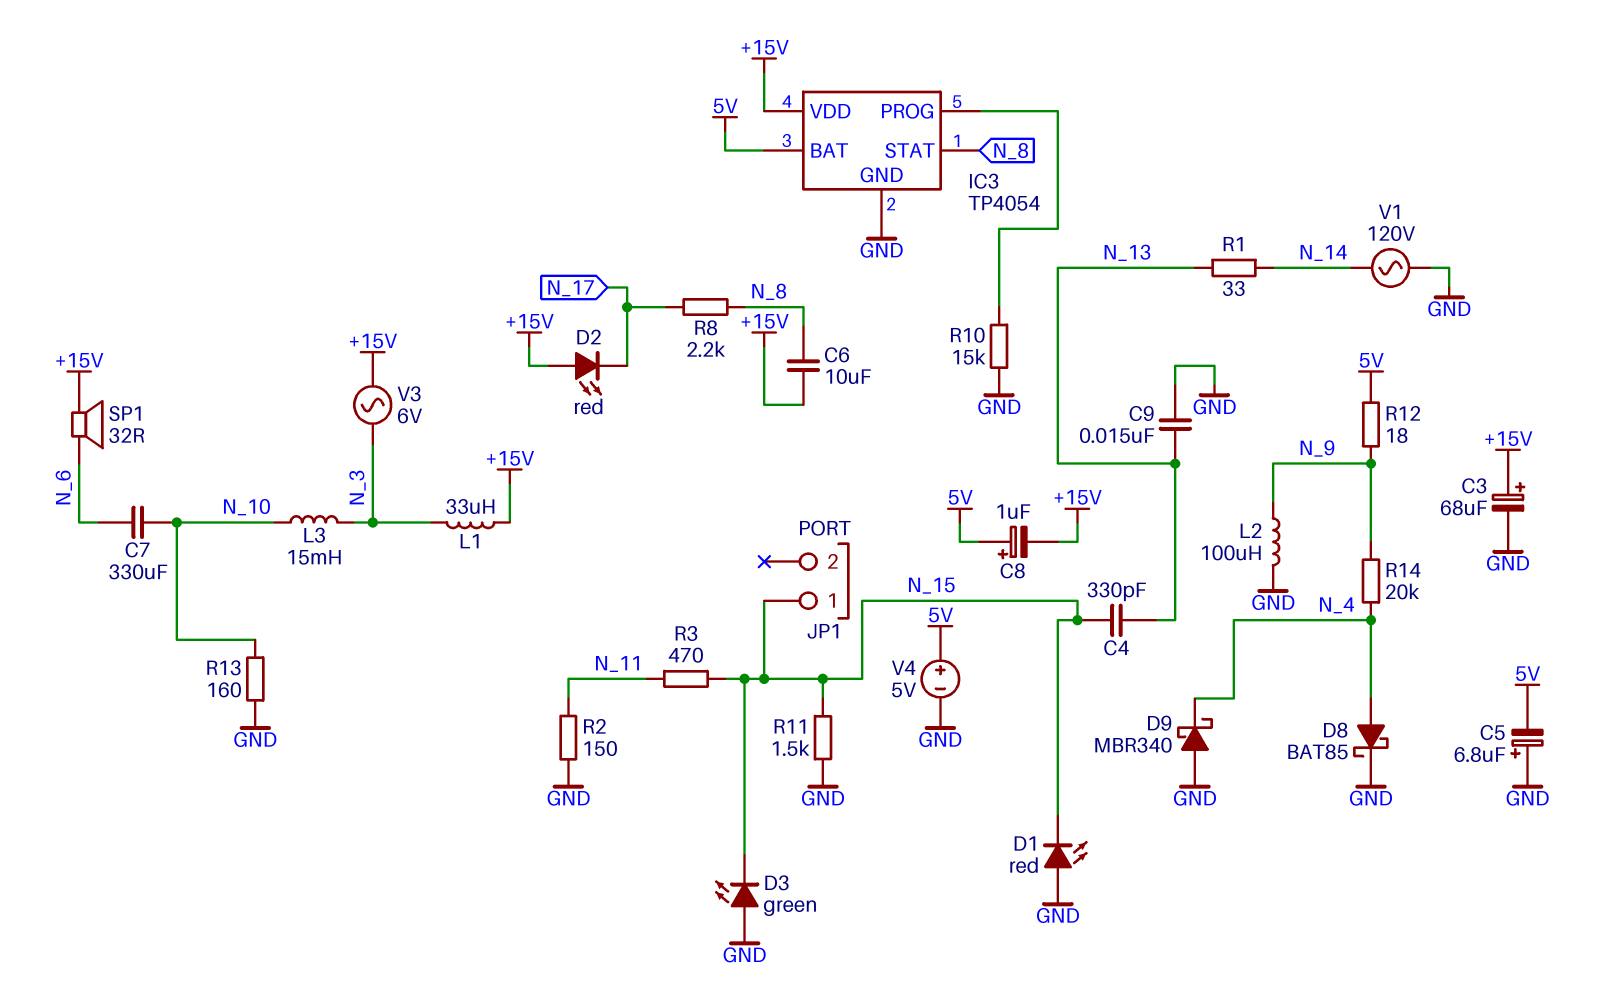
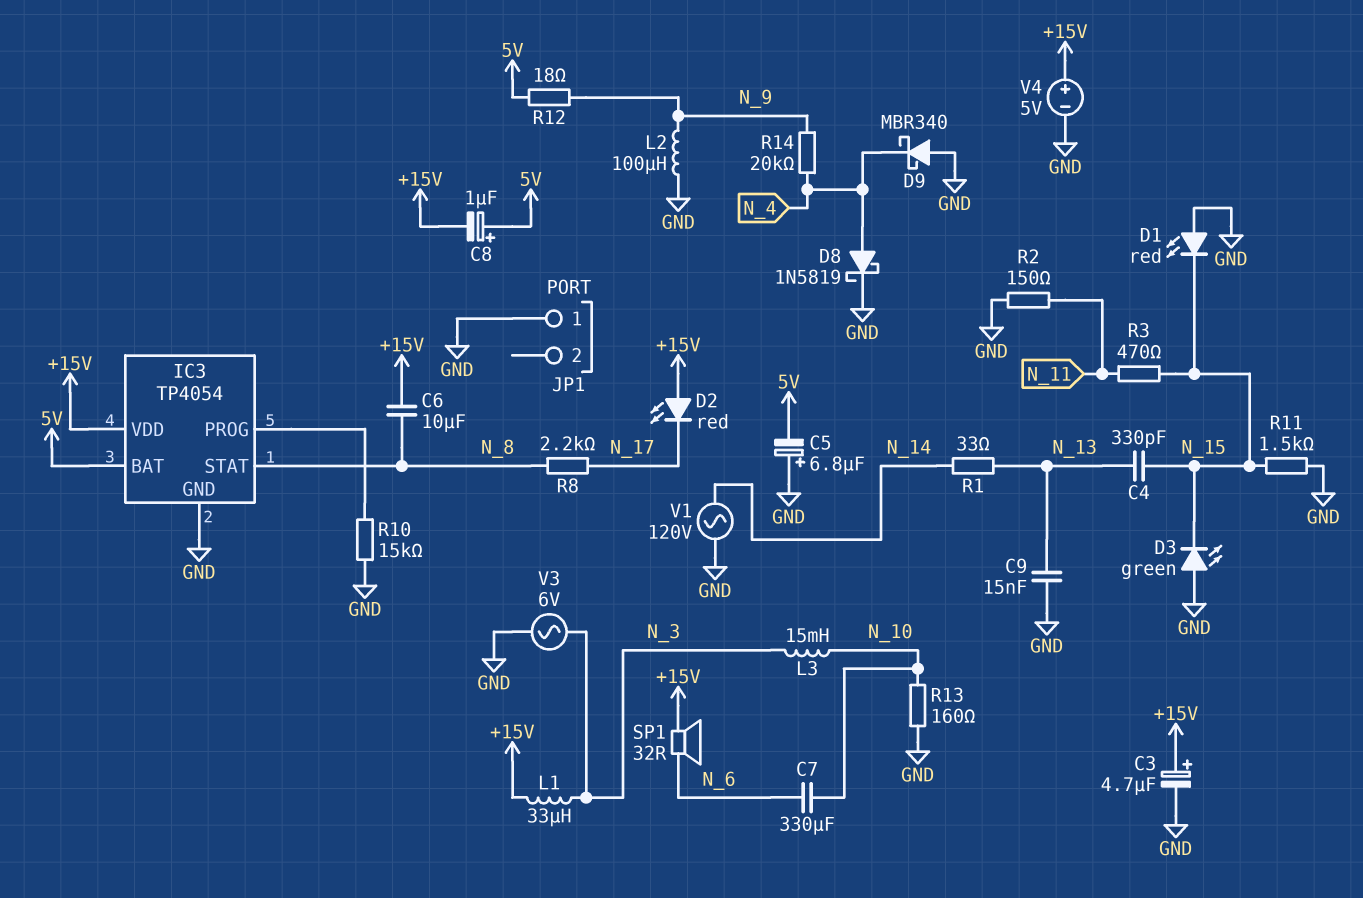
C3: 68uF (plus +15V, minus GND) -> 4.7uF (plus +15V, minus GND)
D8: schottky BAT85 (A N_4, K GND) -> schottky 1N5819 (A N_4, K GND)
JP1 pin 1: N_15 -> GND
V3: AC 6V (+15V, N_3) -> AC 6V (GND, N_3)
V4: 5V (plus 5V, minus GND) -> 5V (plus +15V, minus GND)

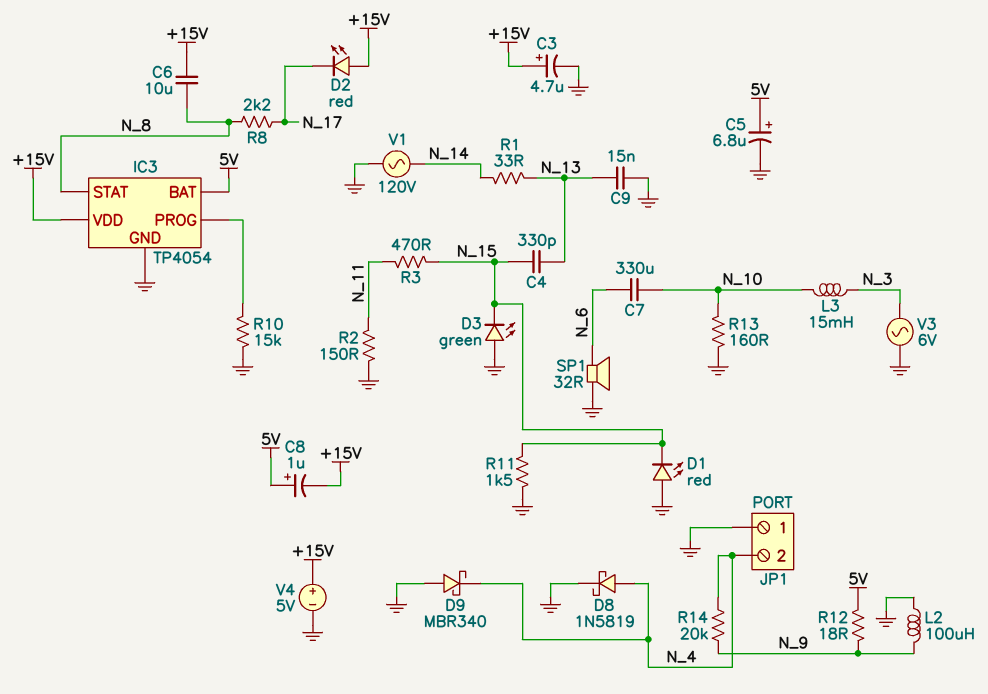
C5: 6.8uF (plus GND, minus 5V) -> 6.8uF (plus 5V, minus GND)
JP1 pin 2: none -> N_4
L1: 33uH (+15V, N_3) -> none
SP1: speaker 32R (+15V, N_6) -> speaker 32R (GND, N_6)

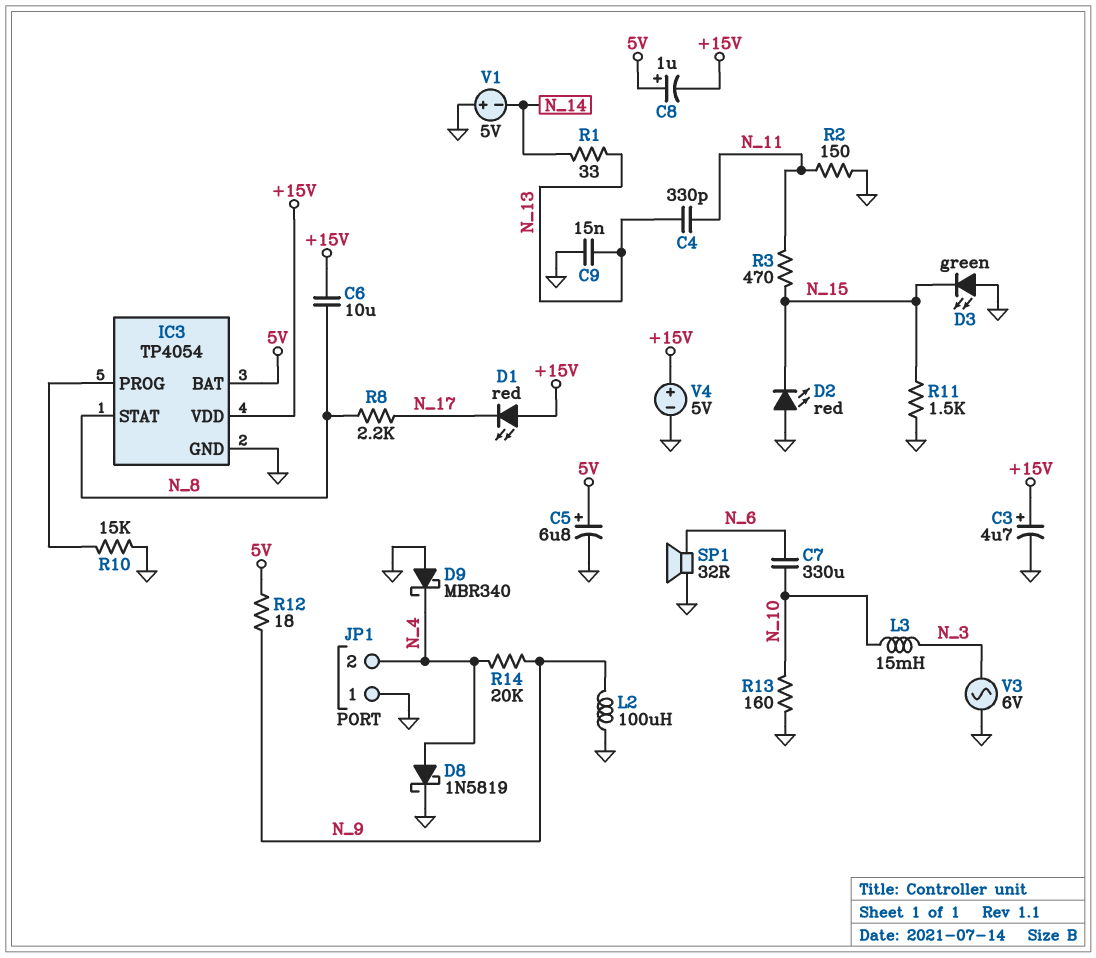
C4: 330pF (N_13, N_15) -> 330pF (N_11, N_13)
D1: LED red (A GND, K N_15) -> LED red (A +15V, K N_17)
D2: LED red (A +15V, K N_17) -> LED red (A GND, K N_15)
V1: AC 120V (GND, N_14) -> 5V (plus GND, minus N_14)

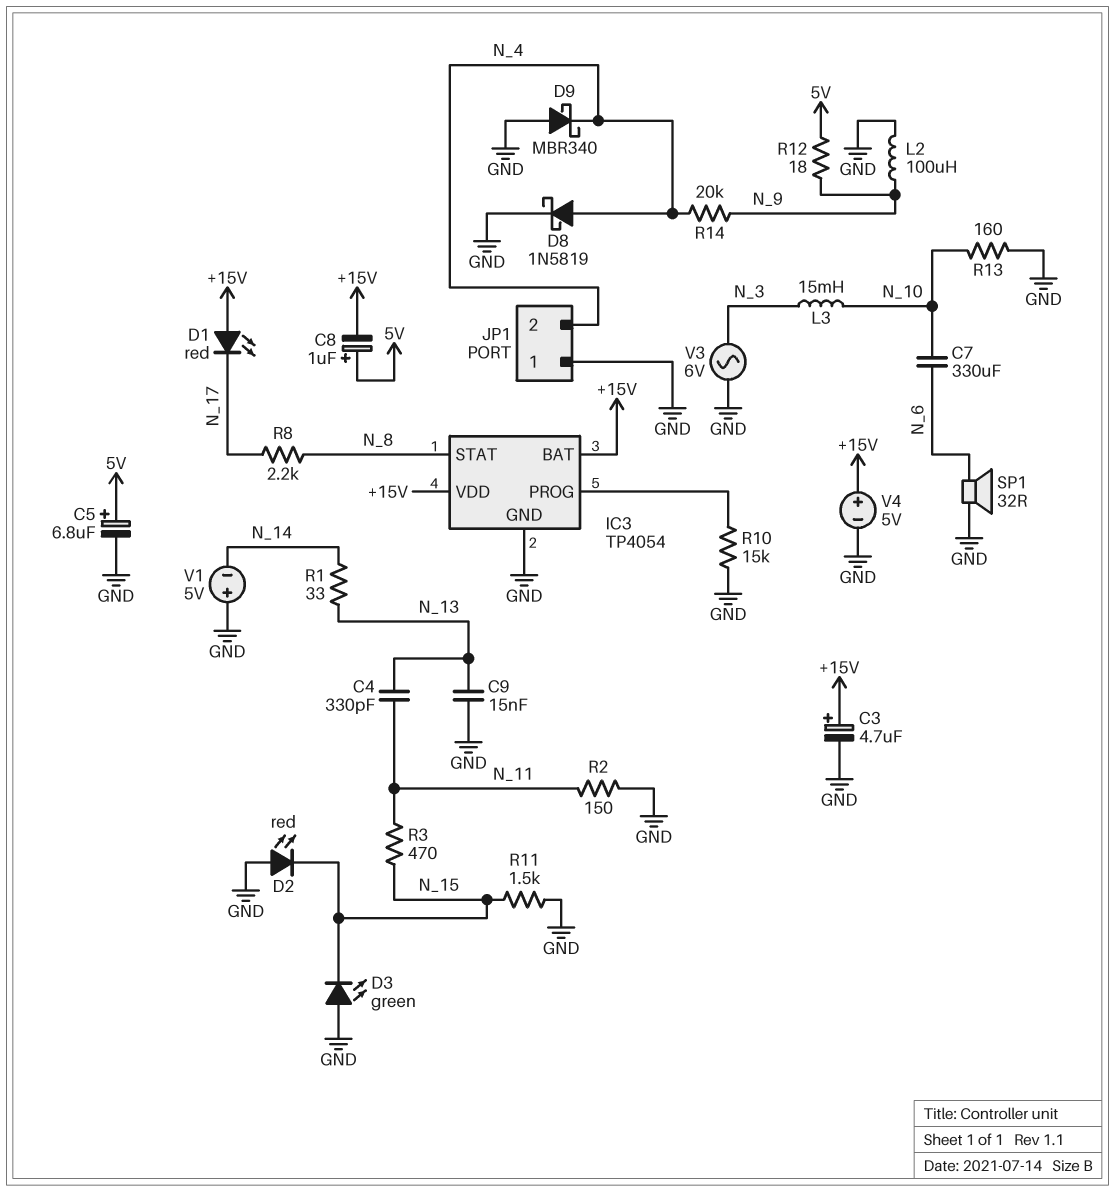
C6: 10uF (+15V, N_8) -> none
IC3 pin BAT: 5V -> +15V

